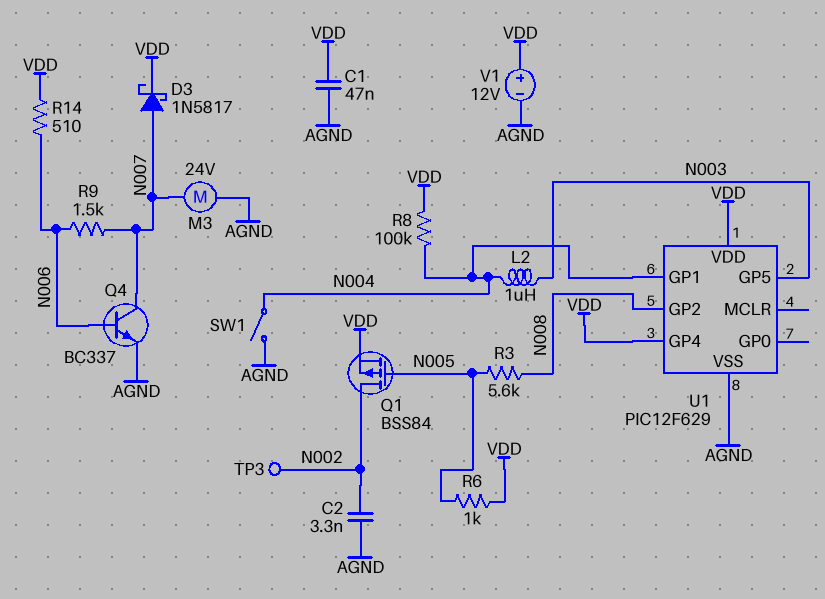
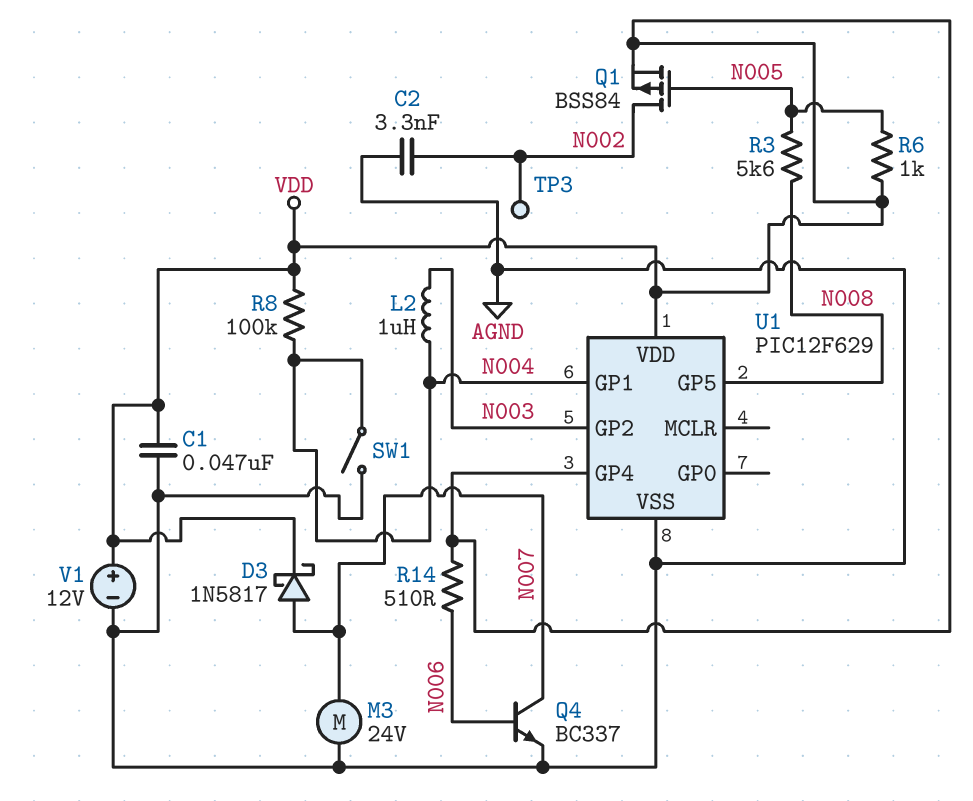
R9: 1.5k (N006, N007) -> none
U1 pin GP2: N008 -> N003
U1 pin GP5: N003 -> N008

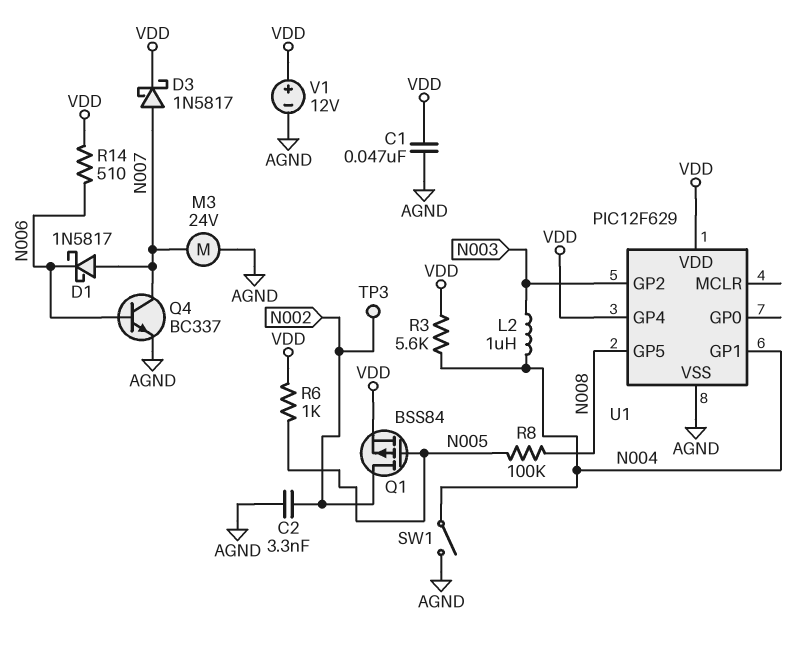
D1: none -> schottky 1N5817 (A N007, K N006)
R3: 5.6k (N005, N008) -> 5.6k (N004, VDD)
R8: 100k (N004, VDD) -> 100k (N005, N008)

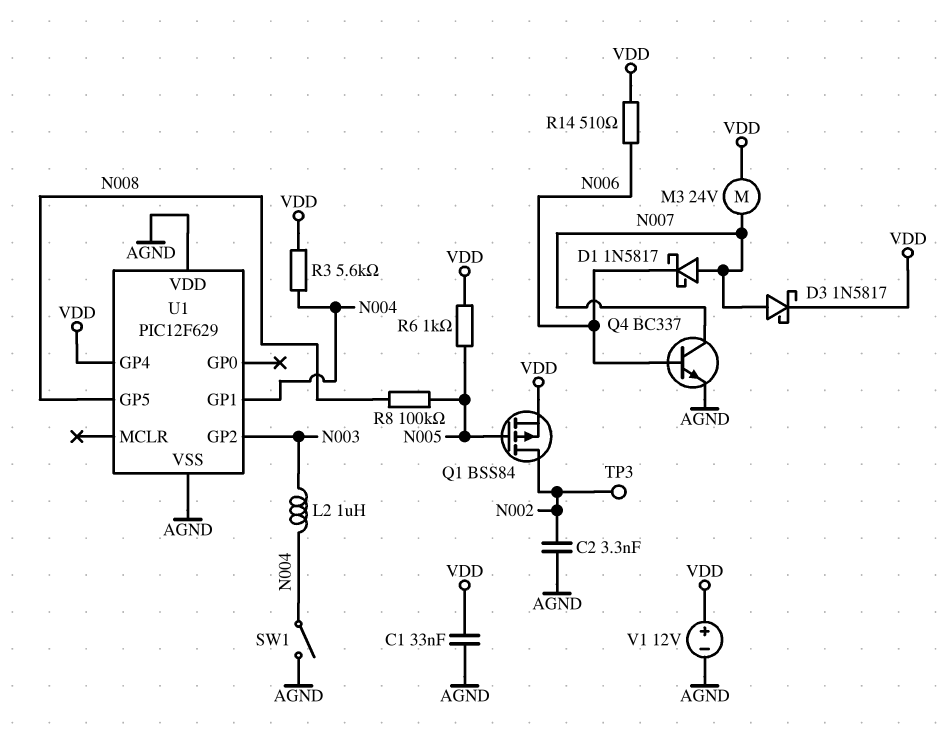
C1: 47nF (AGND, VDD) -> 33nF (AGND, VDD)
M3: motor 24V (AGND, N007) -> motor 24V (N007, VDD)
U1 pin VDD: VDD -> AGND

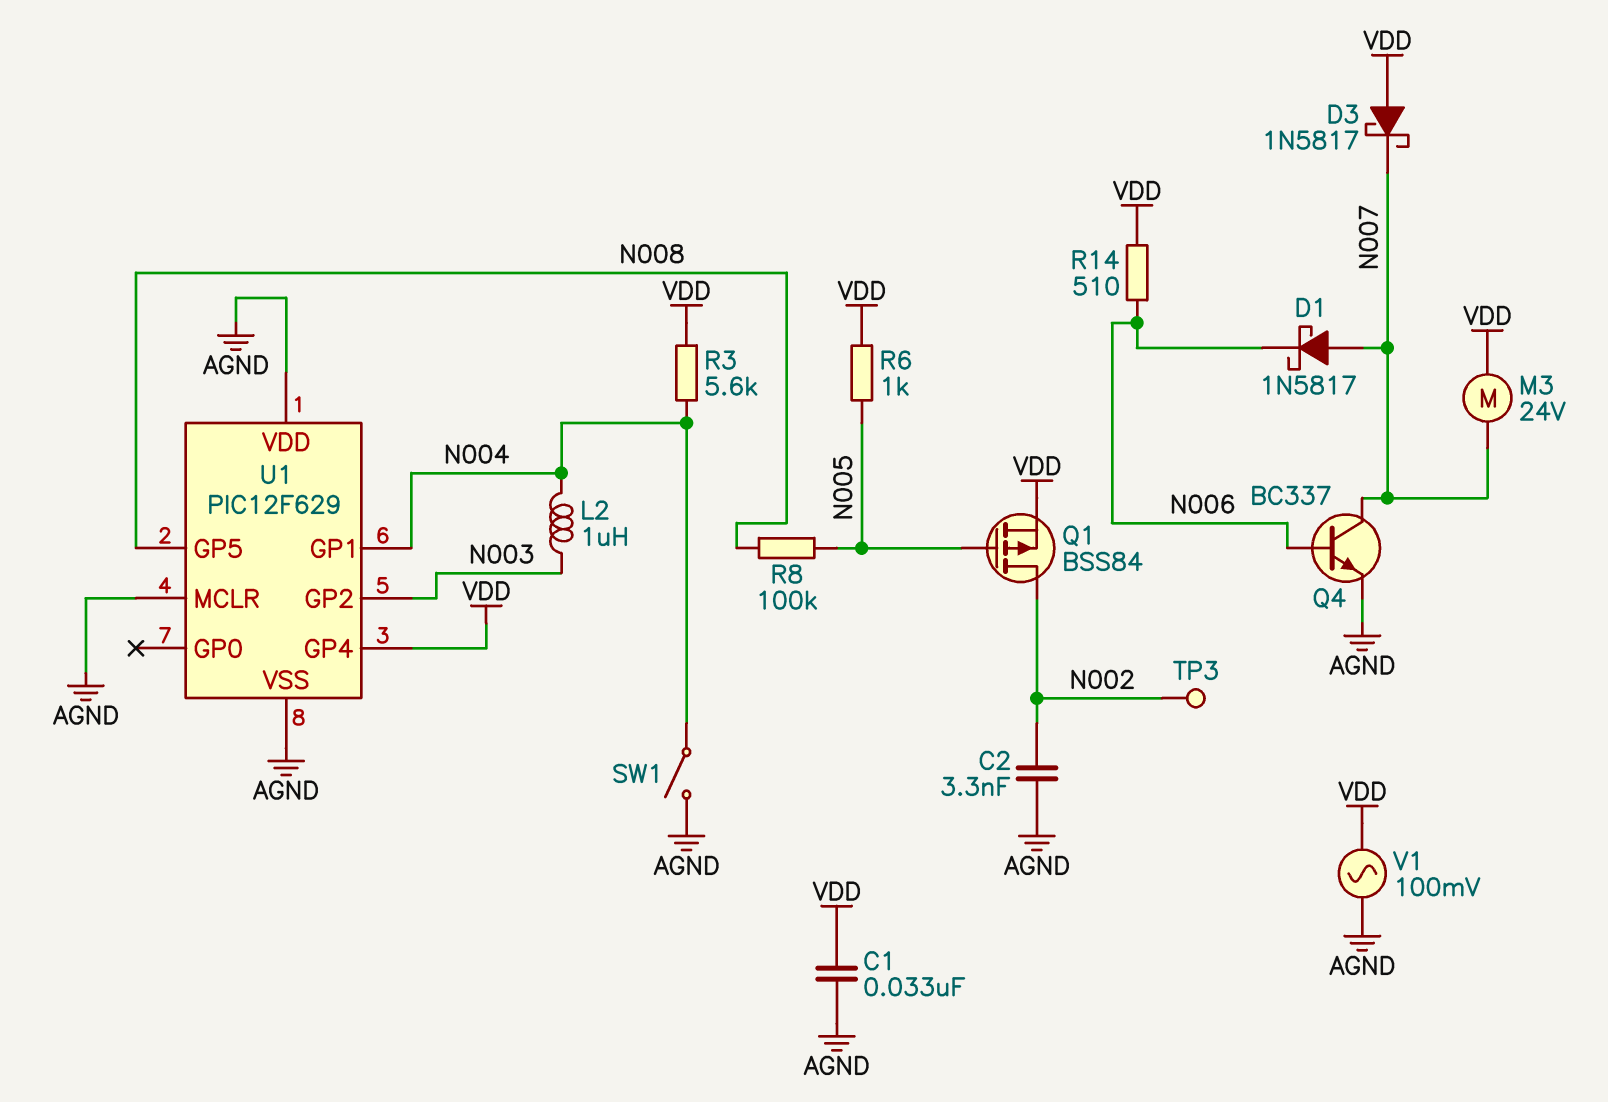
D3: schottky 1N5817 (A N007, K VDD) -> schottky 1N5817 (A VDD, K N007)
U1 pin MCLR: none -> AGND
V1: 12V (plus VDD, minus AGND) -> AC 100mV (AGND, VDD)

